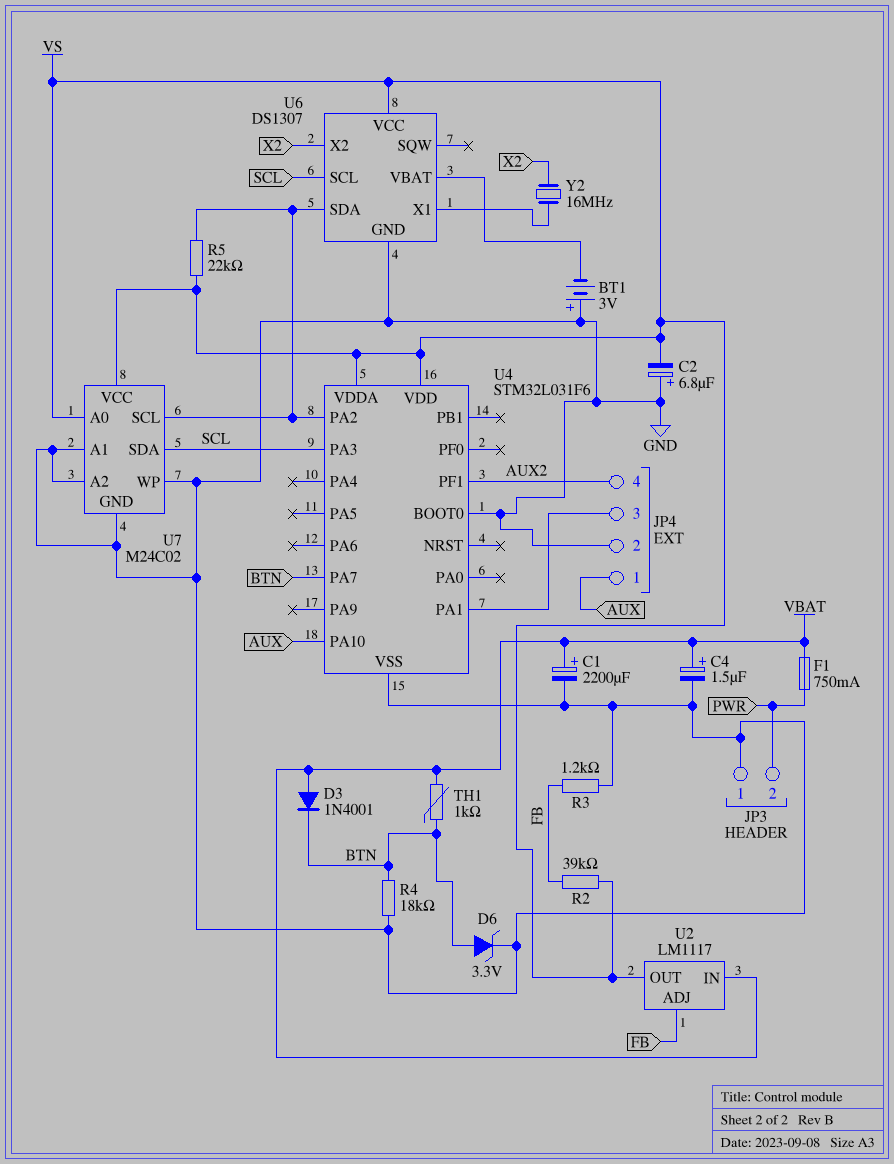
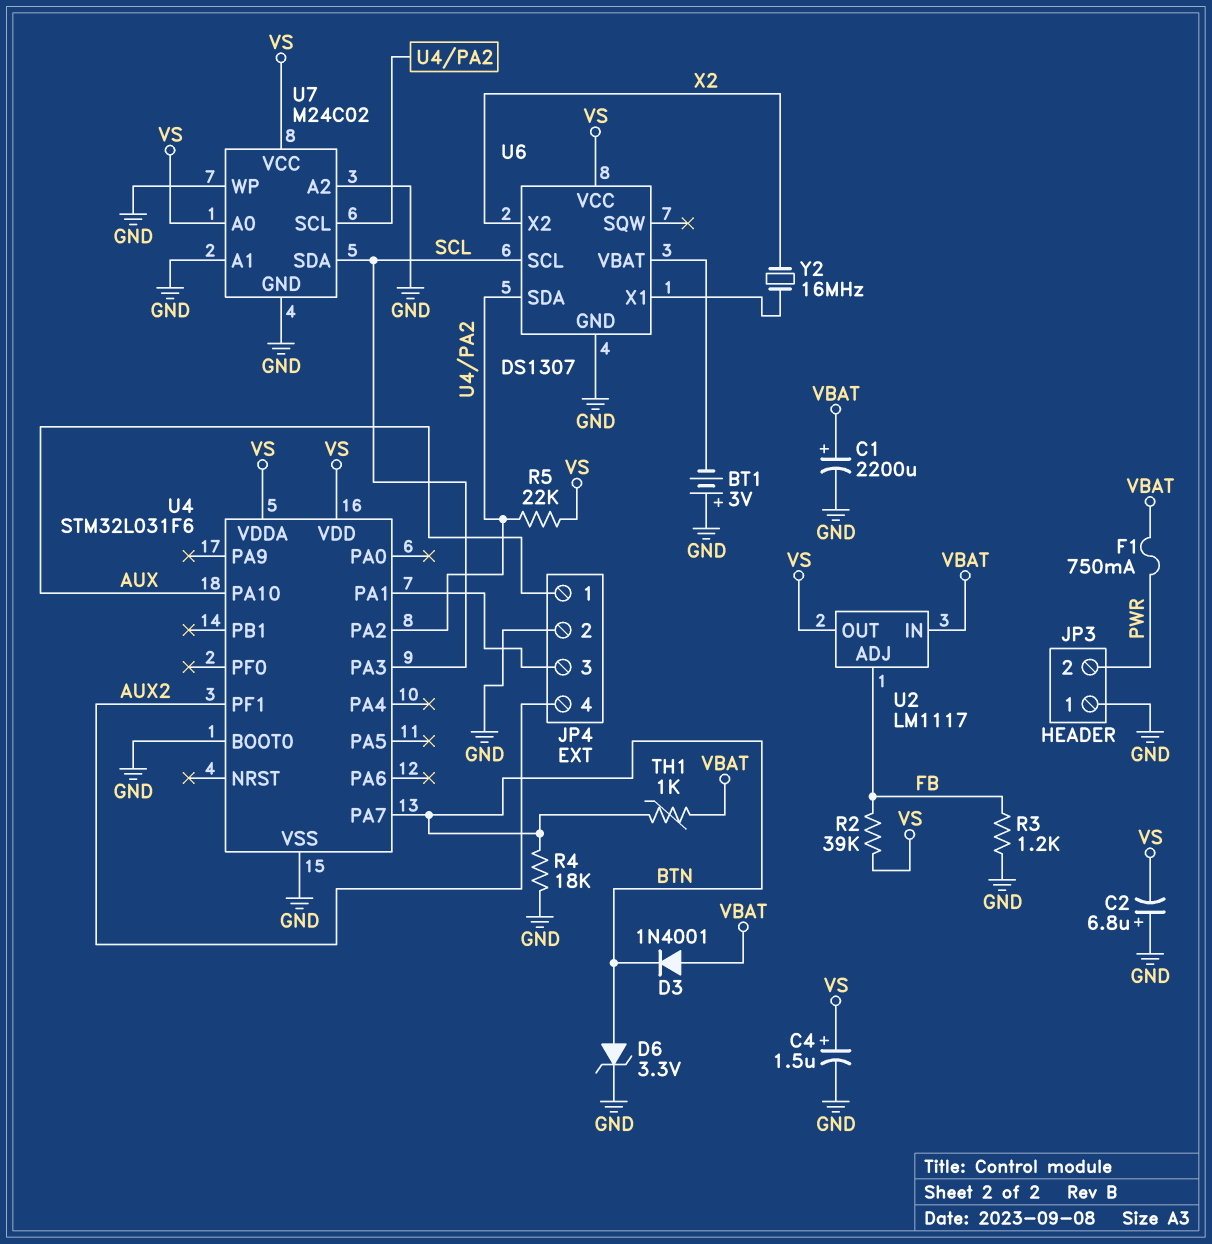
C4: 1.5uF (plus VBAT, minus GND) -> 1.5uF (plus VS, minus GND)

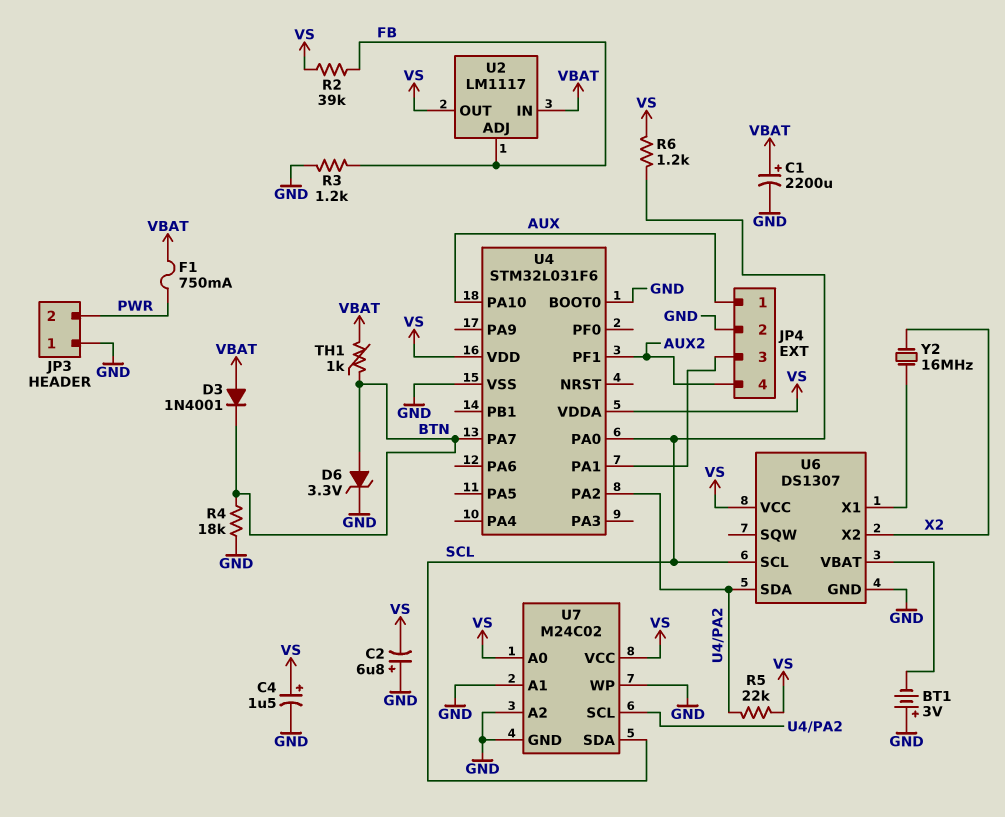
R6: none -> 1.2k (SCL, VS)
U4 pin PA0: none -> SCL
U4 pin PA3: SCL -> none

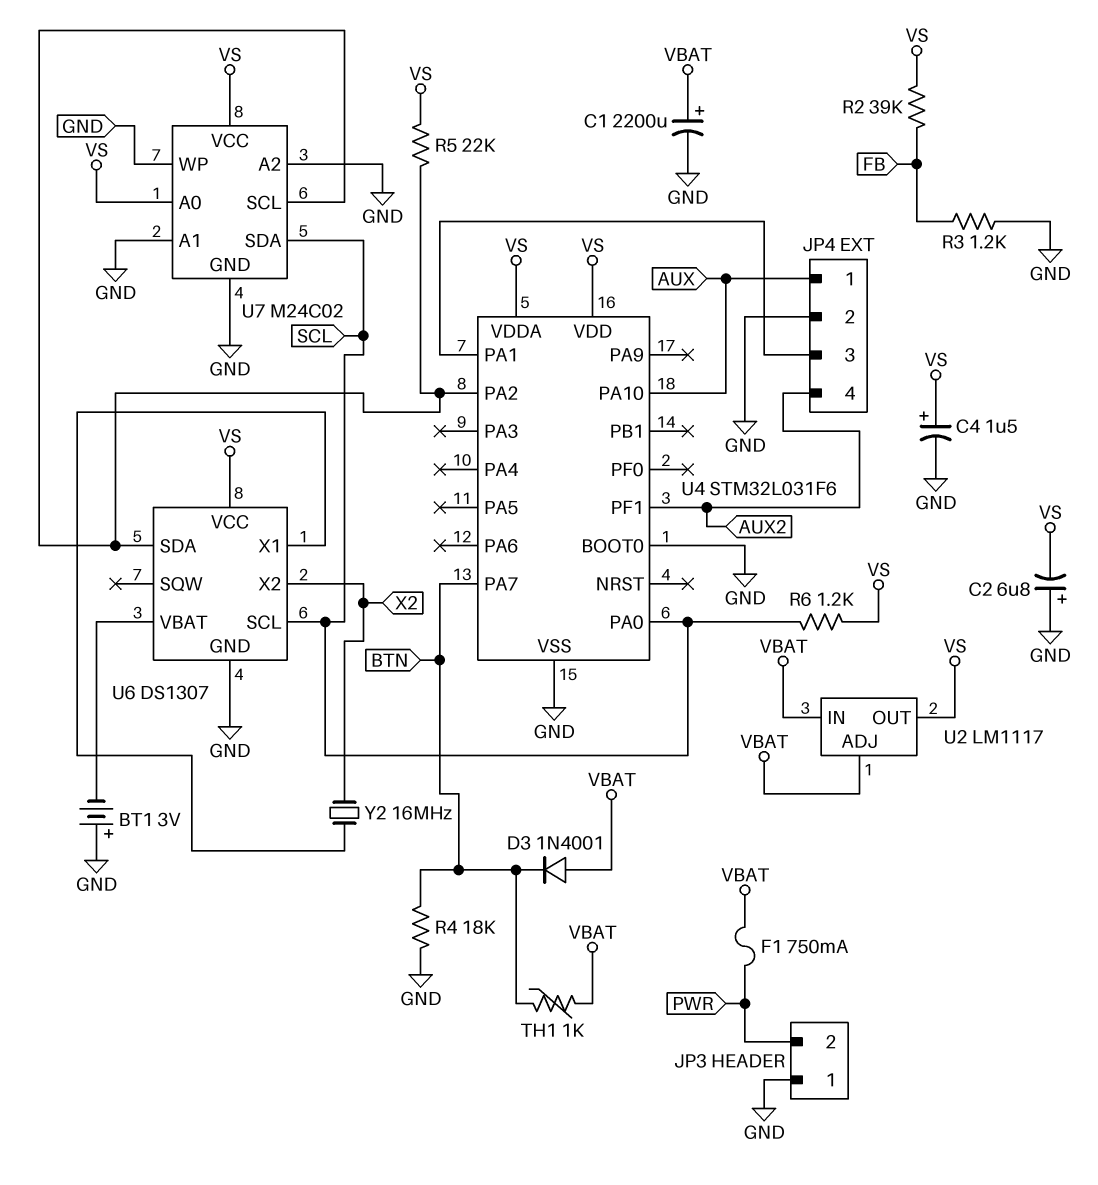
D6: zener 3.3V (A BTN, K GND) -> none
U2 pin ADJ: FB -> VBAT

